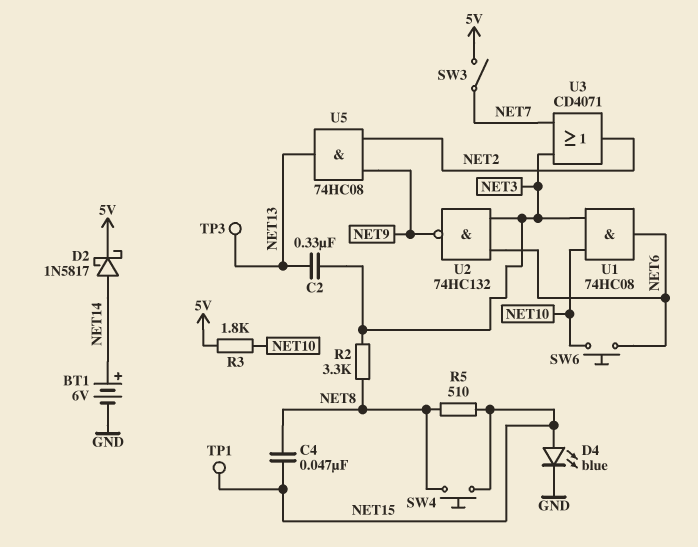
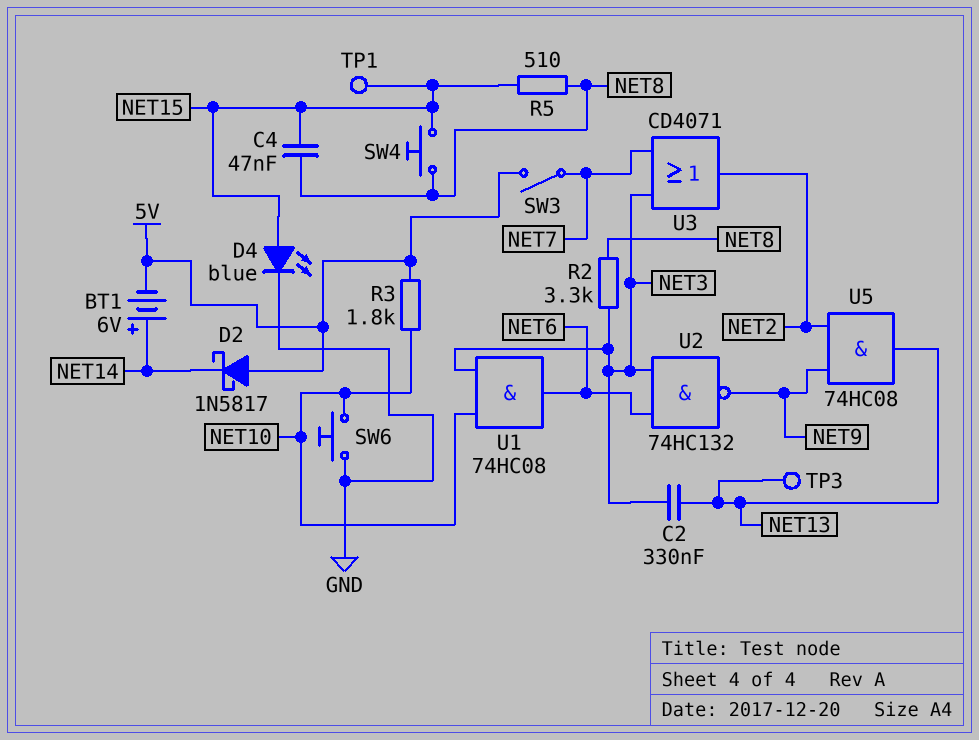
BT1: 6V (plus NET14, minus GND) -> 6V (plus NET14, minus 5V)
D2: schottky 1N5817 (A NET14, K 5V) -> schottky 1N5817 (A 5V, K NET14)
SW6: button (NET6, NET10) -> button (GND, NET10)

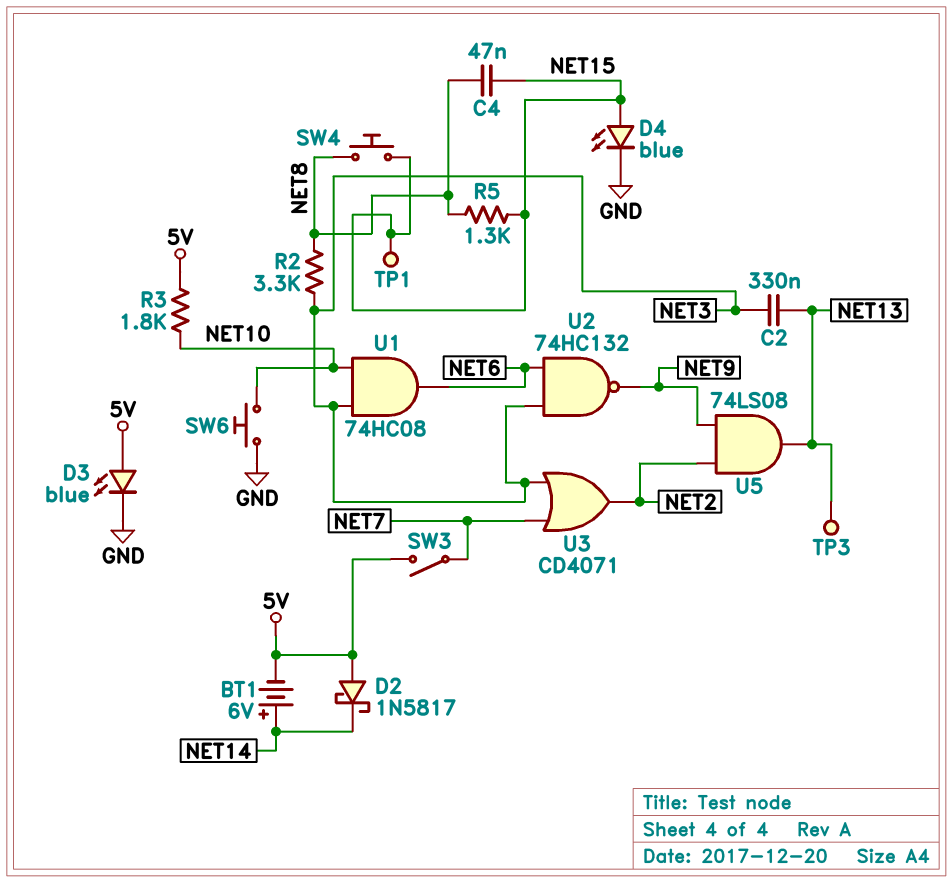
D3: none -> LED blue (A 5V, K GND)
R5: 510 (NET8, NET15) -> 1.3k (NET8, NET15)
U5: AND 74HC08 (in NET2, in NET9, out NET13) -> AND 74LS08 (in NET2, in NET9, out NET13)

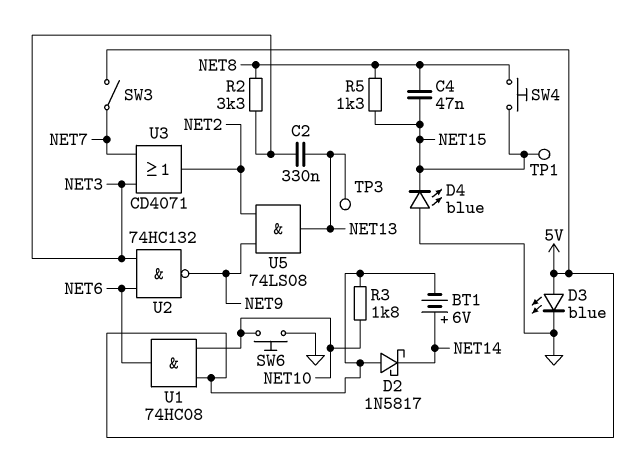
D4: LED blue (A NET15, K GND) -> LED blue (A GND, K NET15)
U1: AND 74HC08 (in NET3, in NET10, out NET6) -> AND 74HC08 (in 5V, in NET10, out NET6)

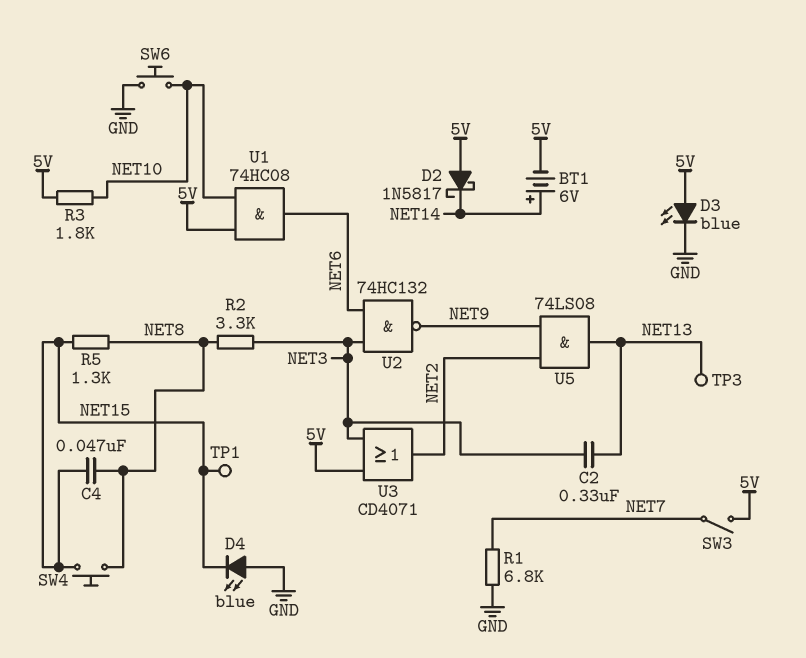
R1: none -> 6.8k (GND, NET7)
U3: OR CD4071 (in NET3, in NET7, out NET2) -> OR CD4071 (in 5V, in NET3, out NET2)

